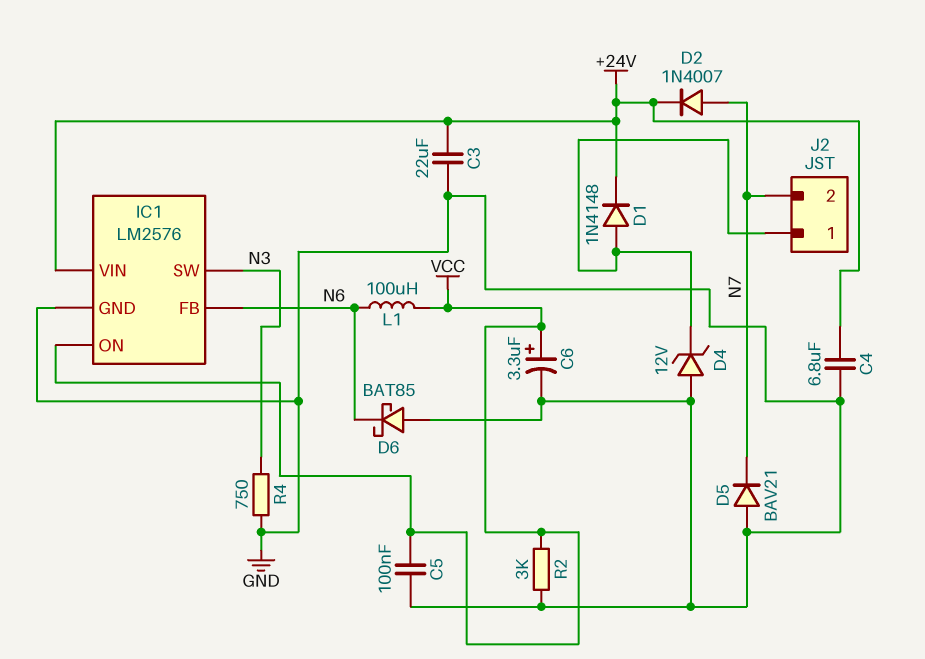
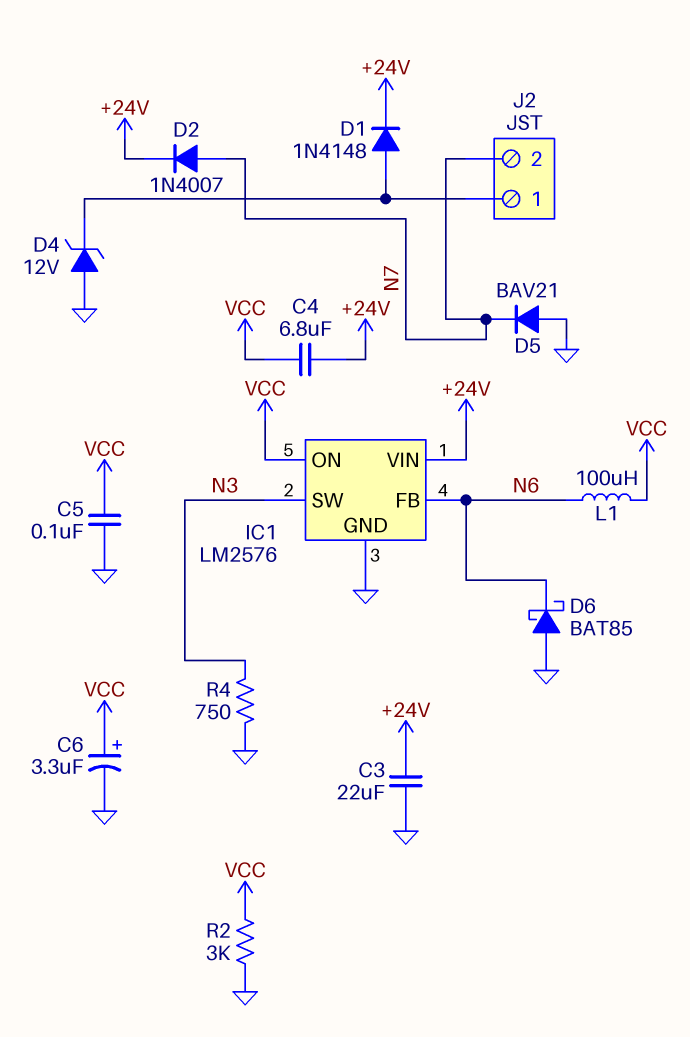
C4: 6.8uF (+24V, GND) -> 6.8uF (+24V, VCC)

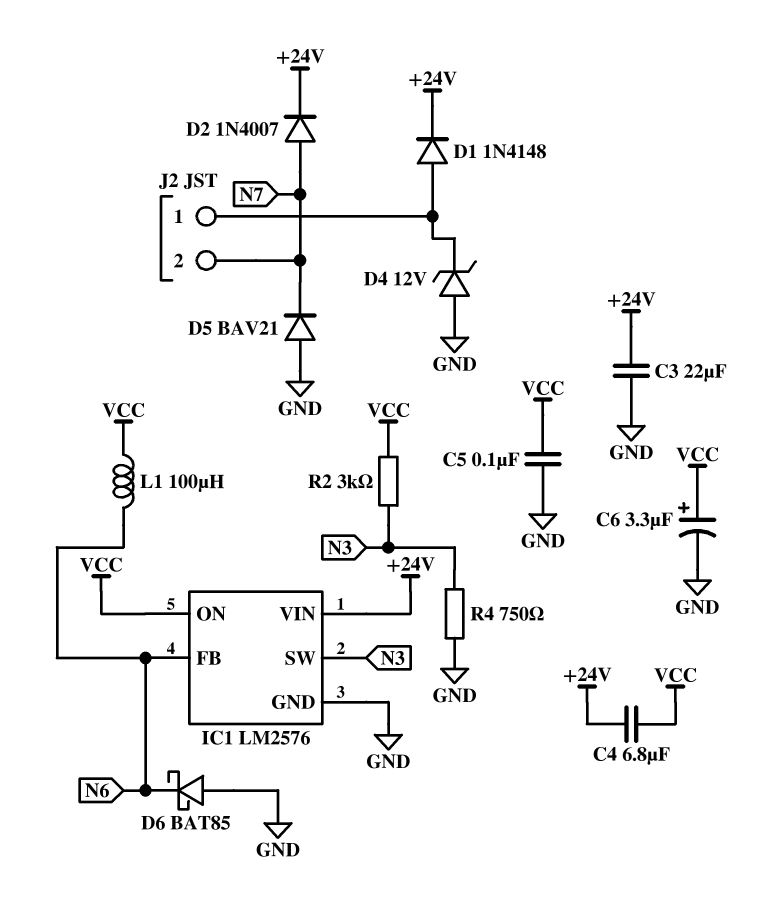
R2: 3k (GND, VCC) -> 3k (N3, VCC)

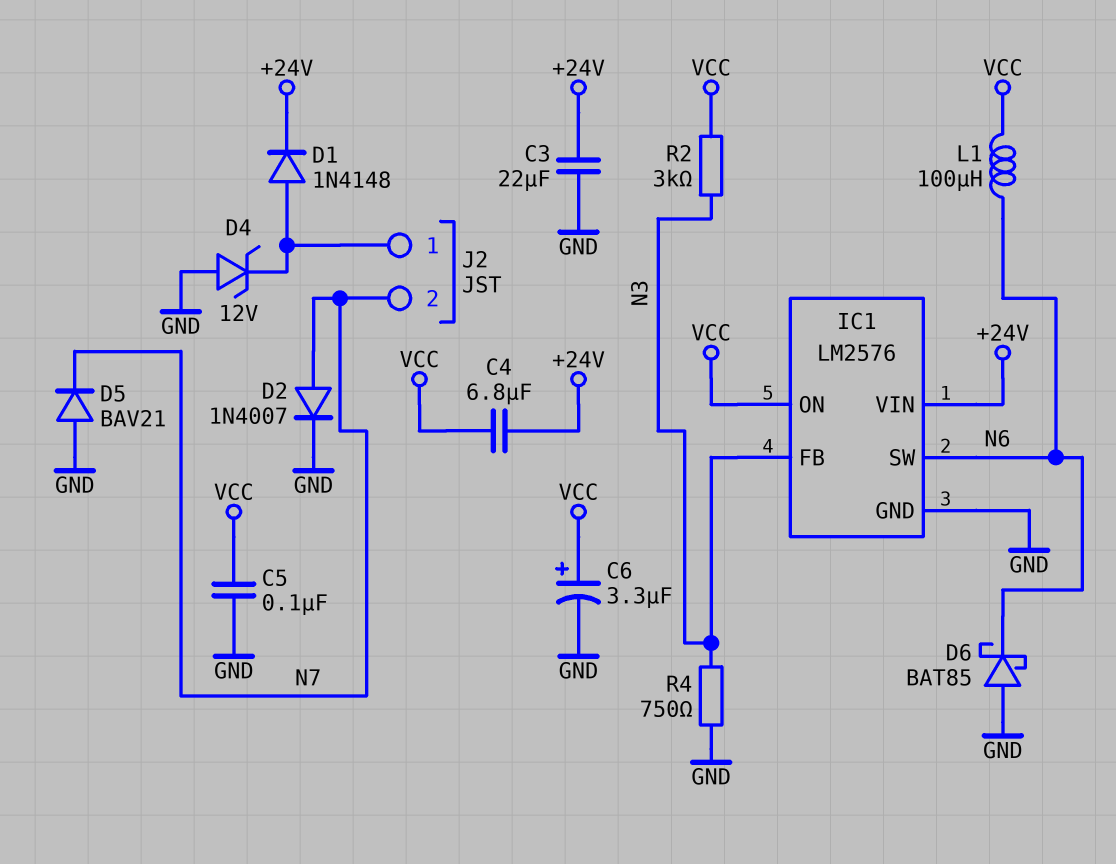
D2: diode 1N4007 (A N7, K +24V) -> diode 1N4007 (A N7, K GND)
IC1 pin FB: N6 -> N3
IC1 pin SW: N3 -> N6

